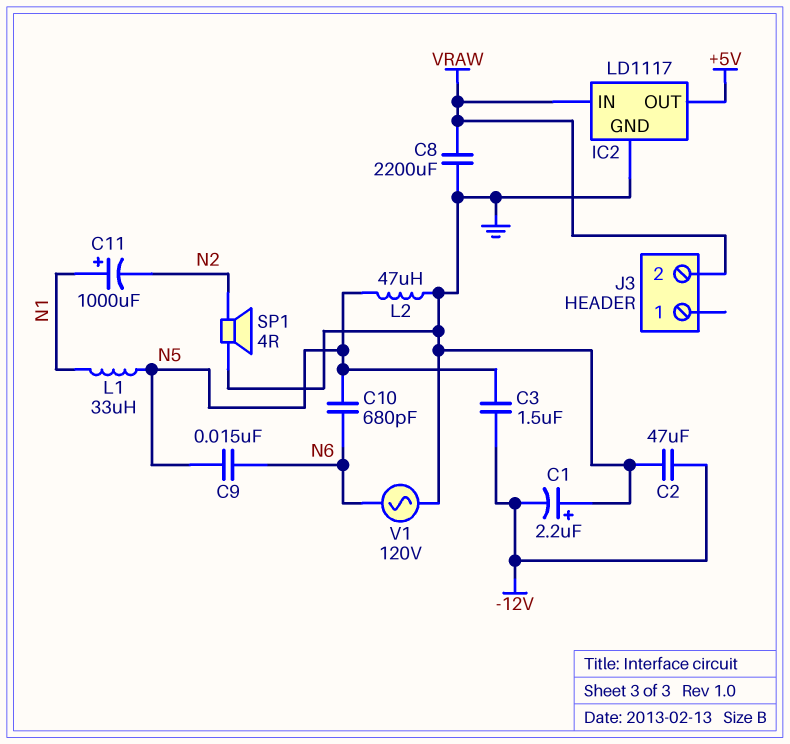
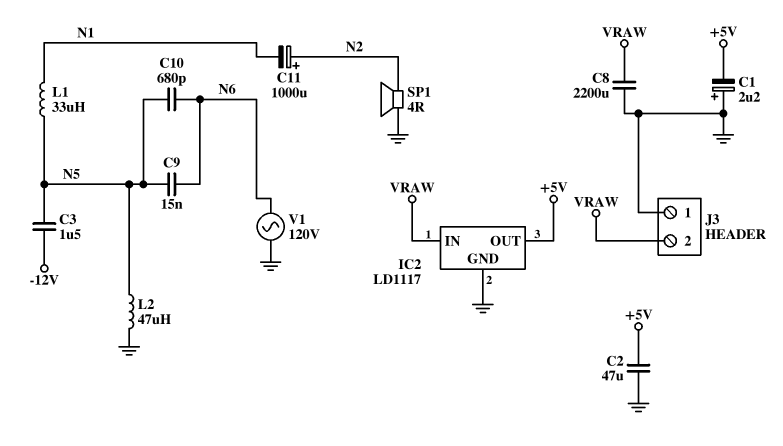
C1: 2.2uF (plus GND, minus -12V) -> 2.2uF (plus GND, minus +5V)
C2: 47uF (-12V, GND) -> 47uF (+5V, GND)
C11: 1000uF (plus N1, minus N2) -> 1000uF (plus N2, minus N1)
J3 pin 1: none -> GND

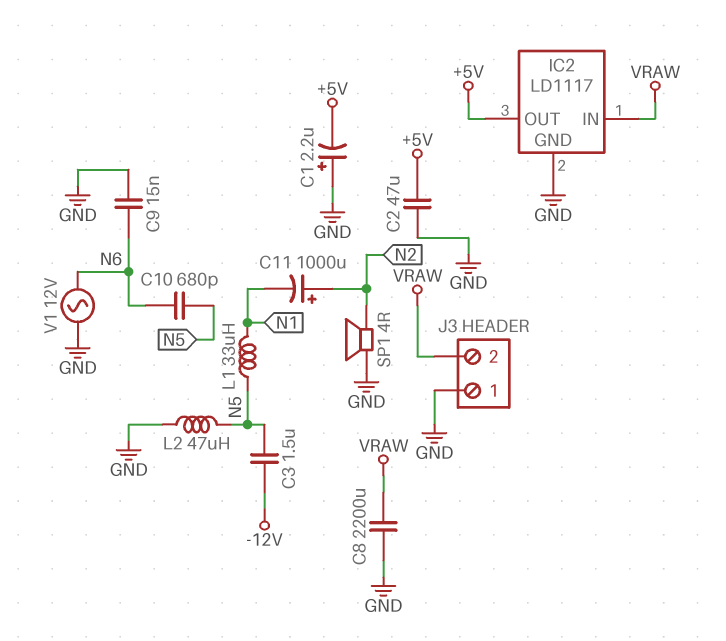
C9: 15nF (N5, N6) -> 15nF (GND, N6)
V1: AC 120V (GND, N6) -> AC 12V (GND, N6)

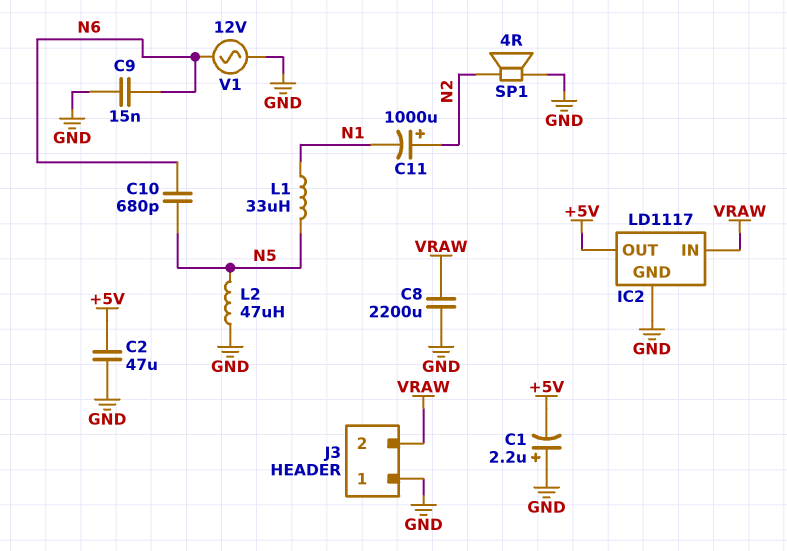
C3: 1.5uF (-12V, N5) -> none

